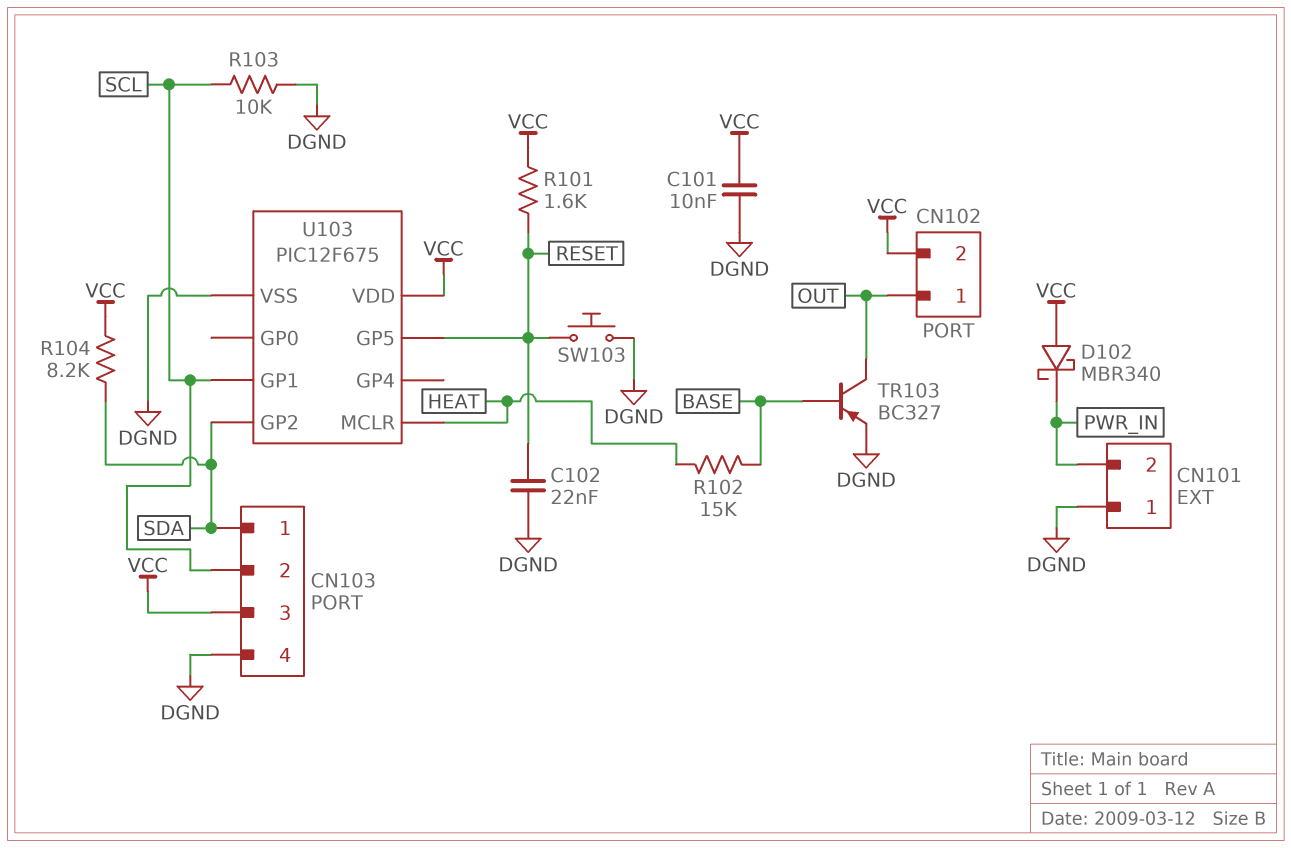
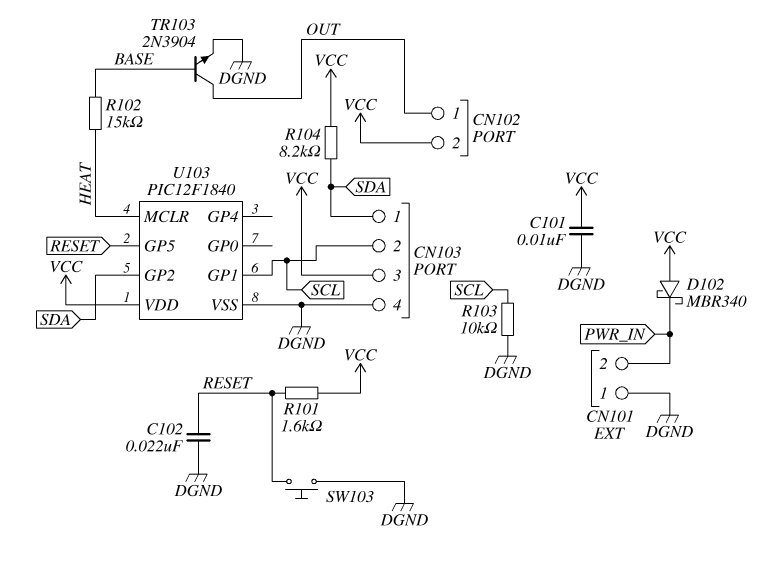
TR103: PNP BC327 (B BASE, C OUT, E DGND) -> NPN 2N3904 (B BASE, C OUT, E DGND)
U103: PIC12F675 -> PIC12F1840

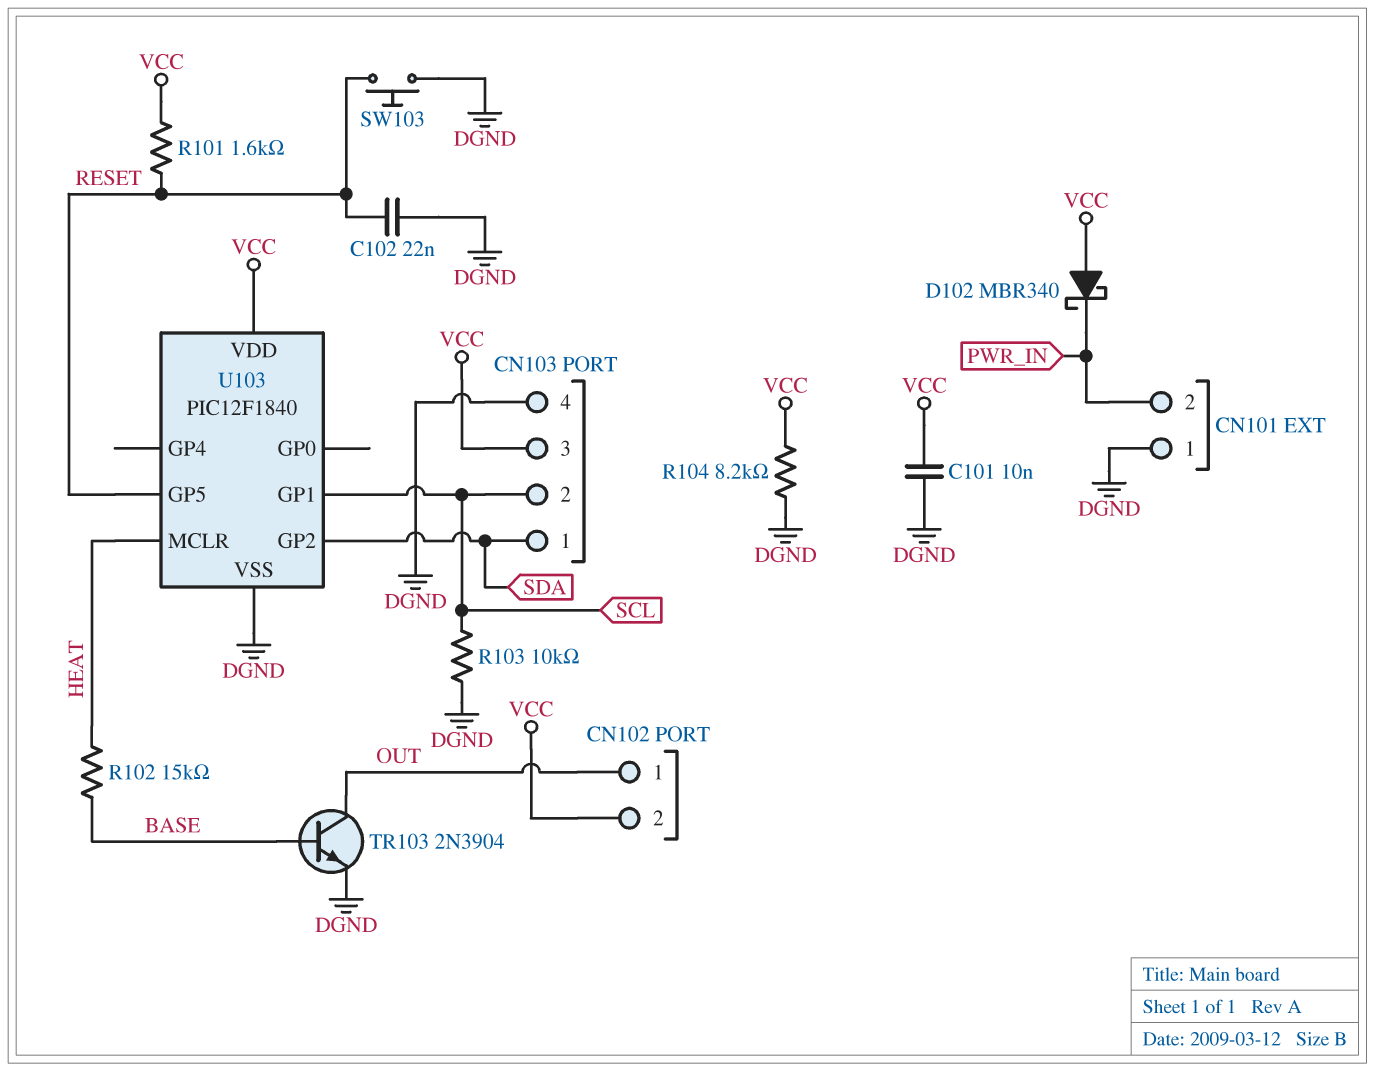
R104: 8.2k (SDA, VCC) -> 8.2k (DGND, VCC)

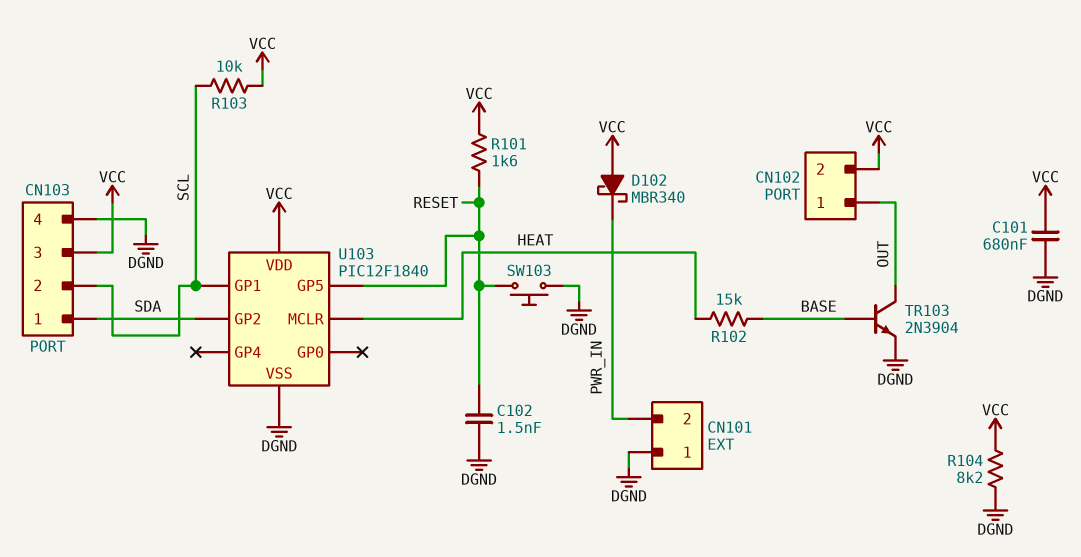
C101: 10nF (DGND, VCC) -> 680nF (DGND, VCC)
C102: 22nF (DGND, RESET) -> 1.5nF (DGND, RESET)
R103: 10k (DGND, SCL) -> 10k (SCL, VCC)

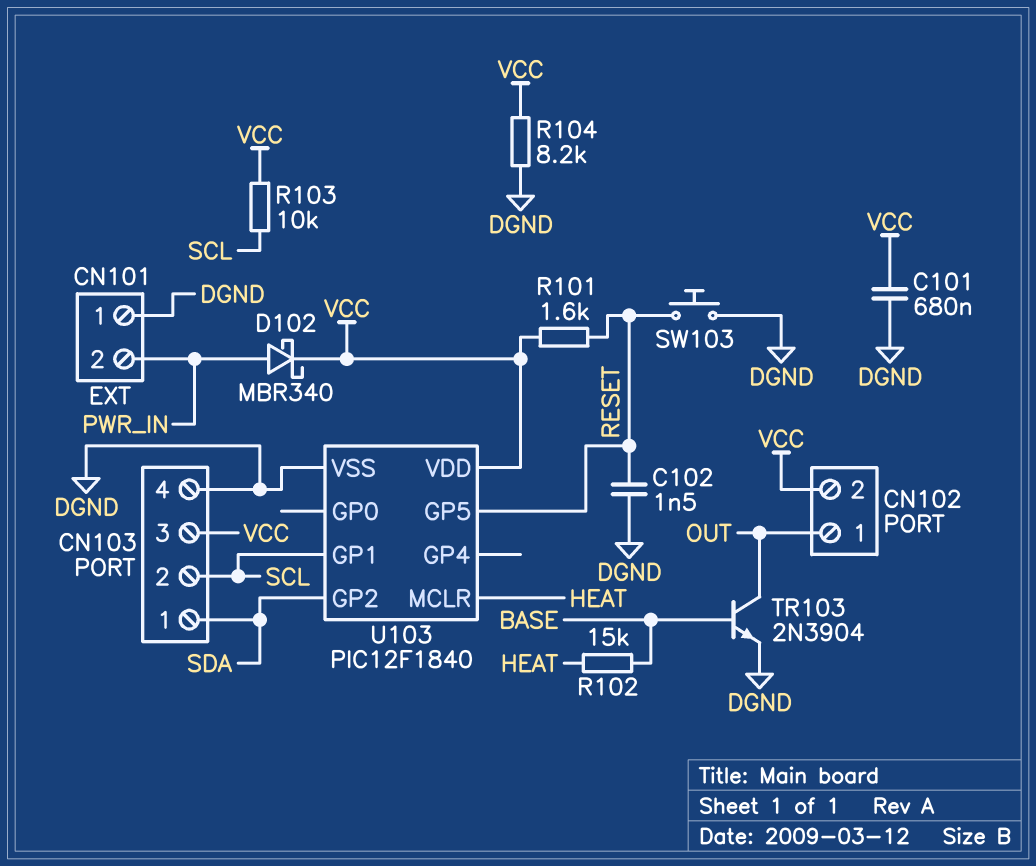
D102: schottky MBR340 (A VCC, K PWR_IN) -> schottky MBR340 (A PWR_IN, K VCC)

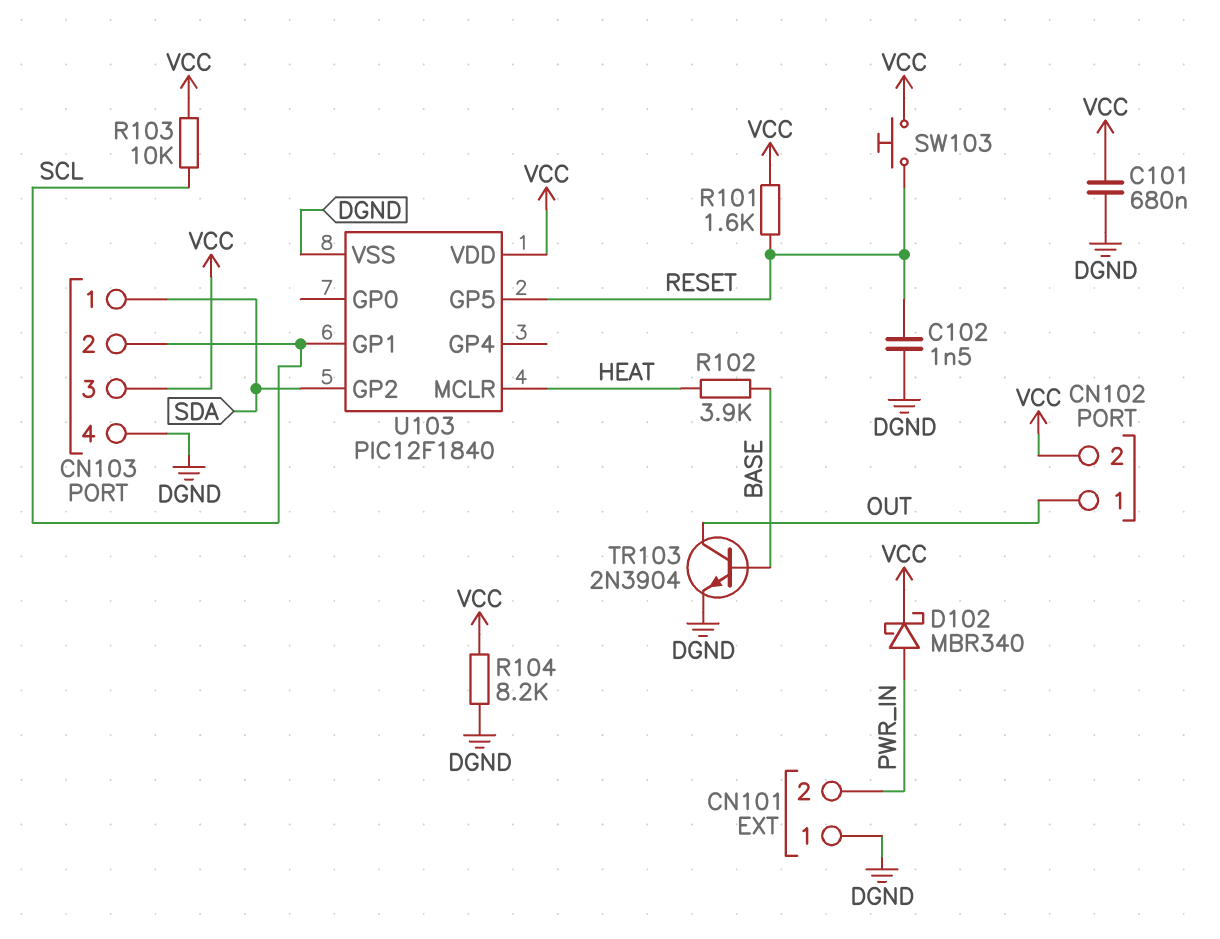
R102: 15k (BASE, HEAT) -> 3.9k (BASE, HEAT)
SW103: button (DGND, RESET) -> button (RESET, VCC)

